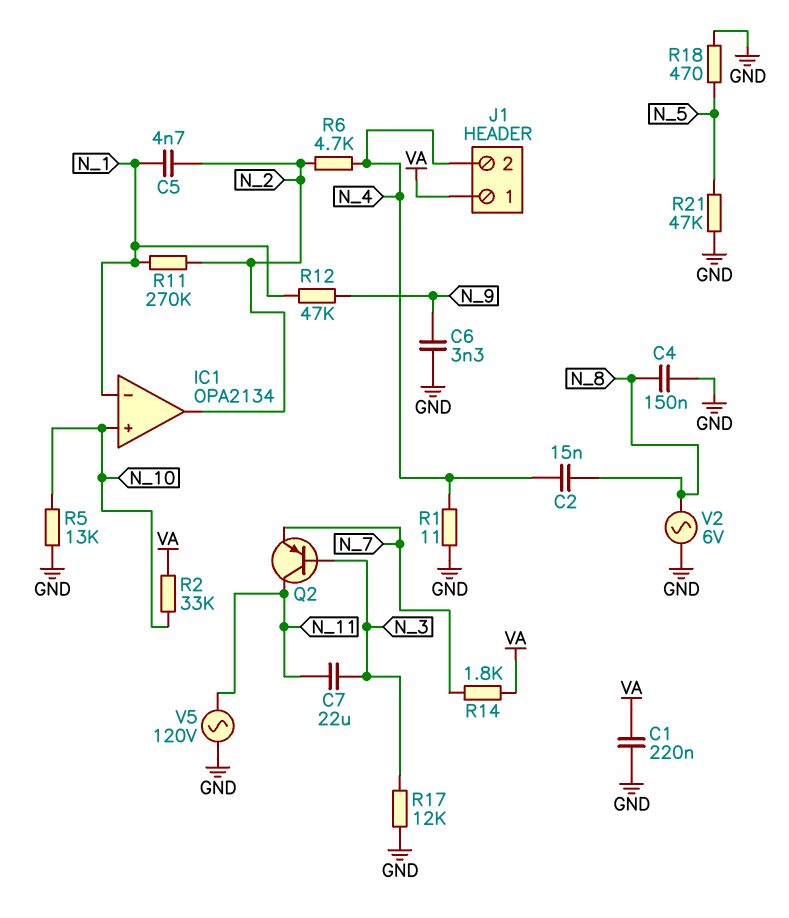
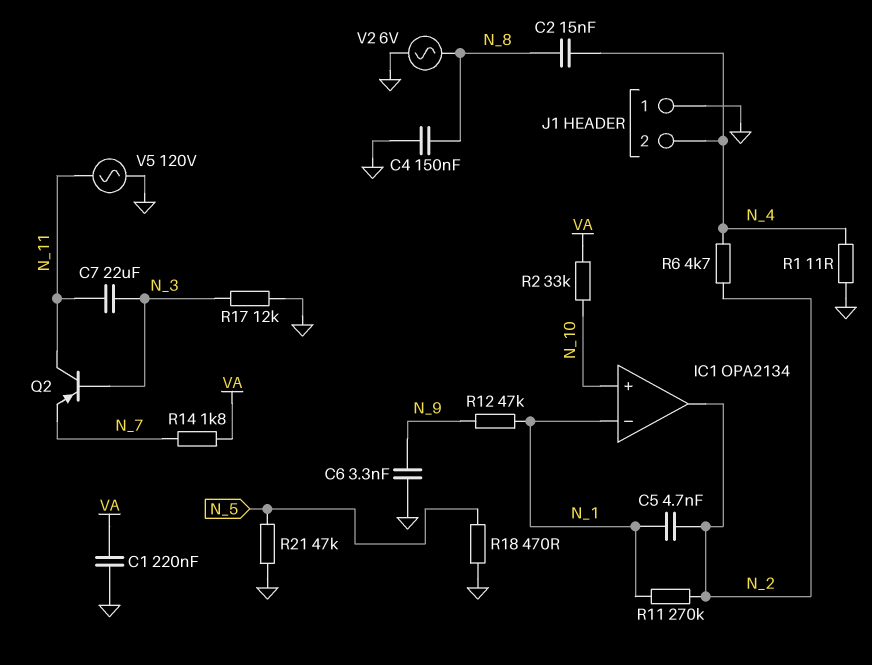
J1 pin 1: VA -> GND
R5: 13k (GND, N_10) -> none

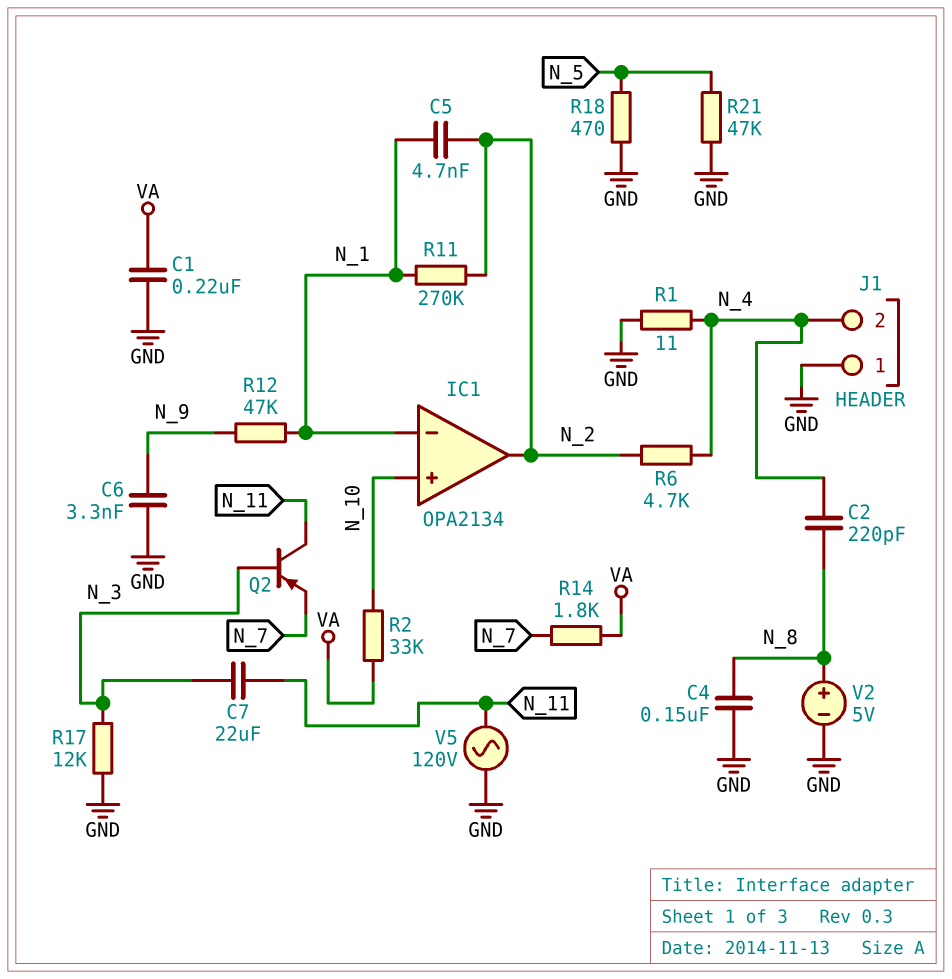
C2: 15nF (N_4, N_8) -> 220pF (N_4, N_8)
V2: AC 6V (GND, N_8) -> 5V (plus N_8, minus GND)

